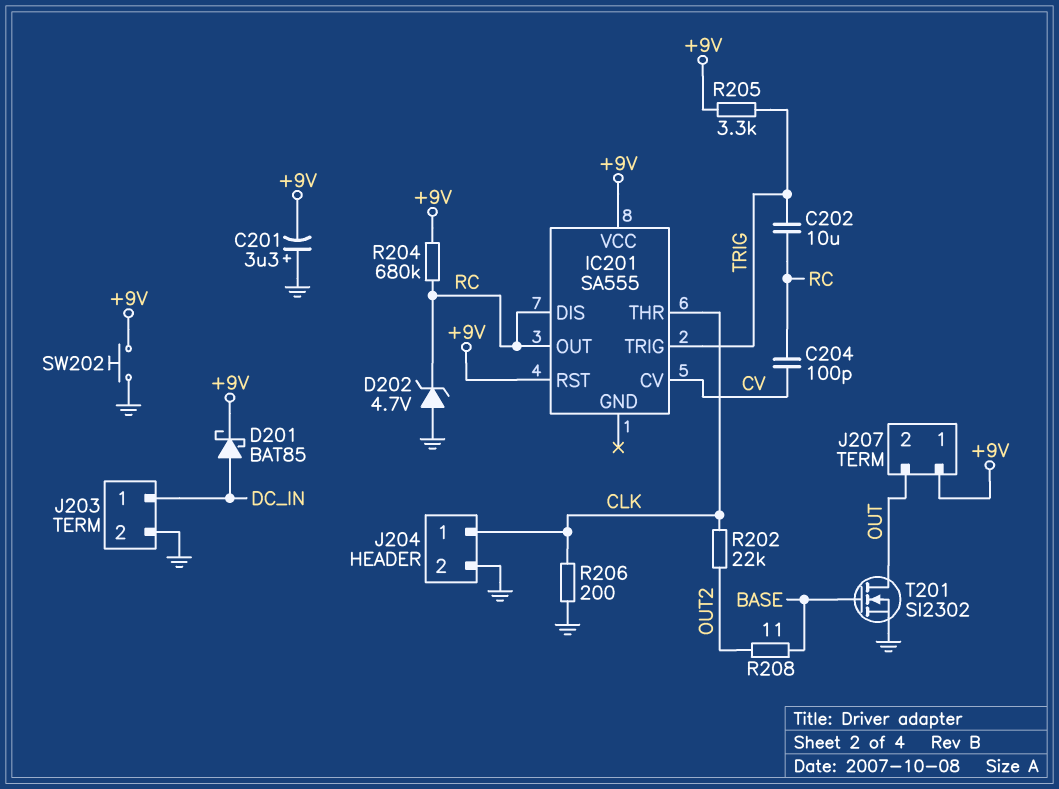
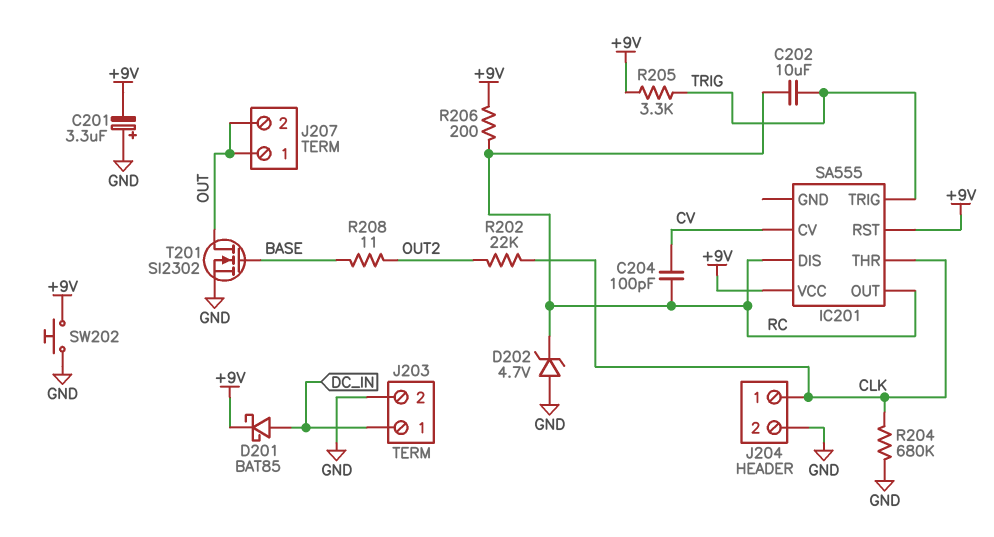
J207 pin 1: +9V -> OUT
R204: 680k (+9V, RC) -> 680k (CLK, GND)
R206: 200 (CLK, GND) -> 200 (+9V, RC)

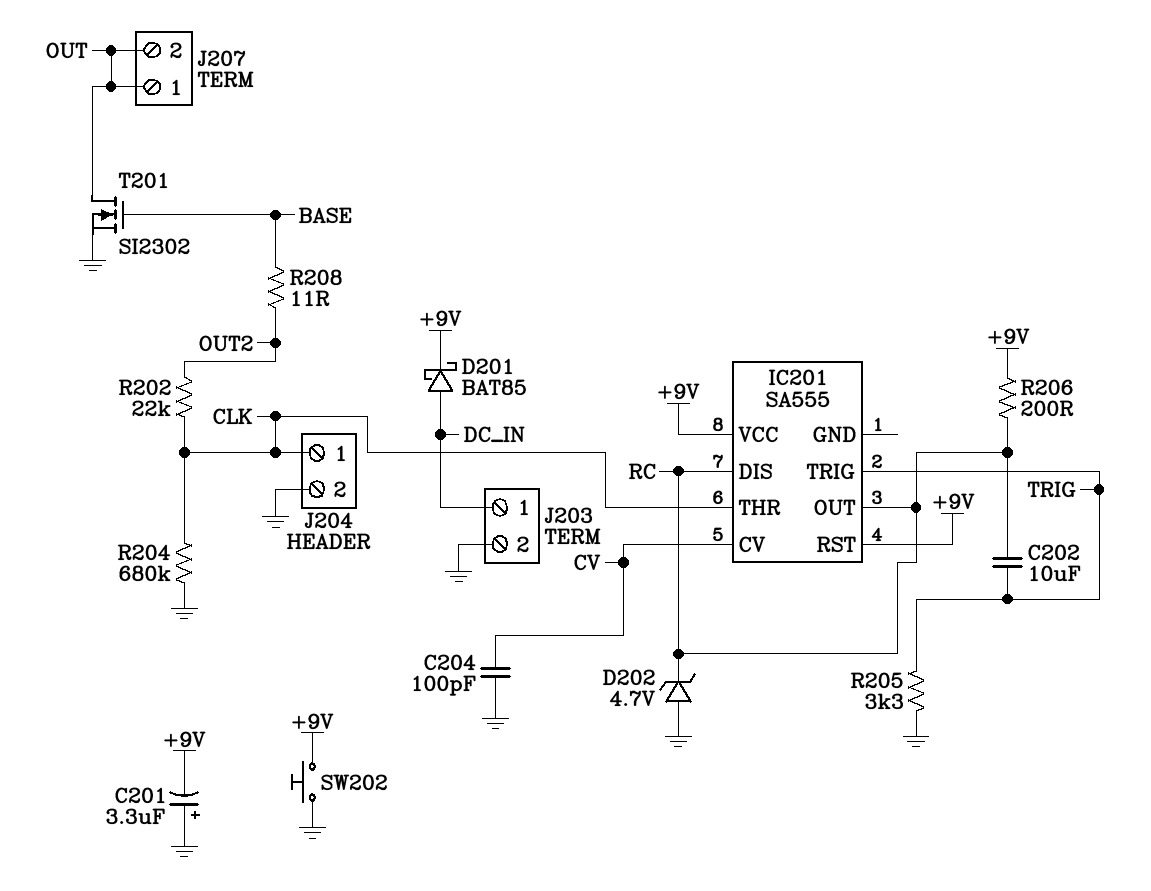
C204: 100pF (CV, RC) -> 100pF (CV, GND)
R205: 3.3k (+9V, TRIG) -> 3.3k (GND, TRIG)

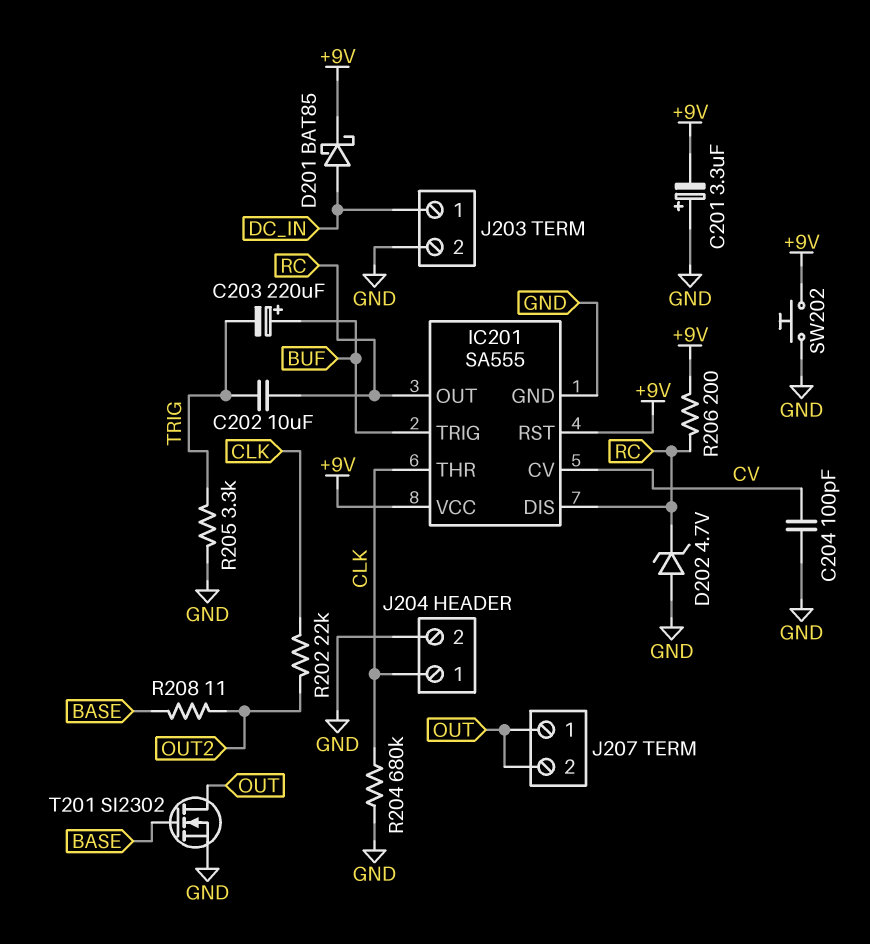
C203: none -> 220uF (plus BUF, minus TRIG)
IC201 pin GND: none -> GND
IC201 pin TRIG: TRIG -> BUF

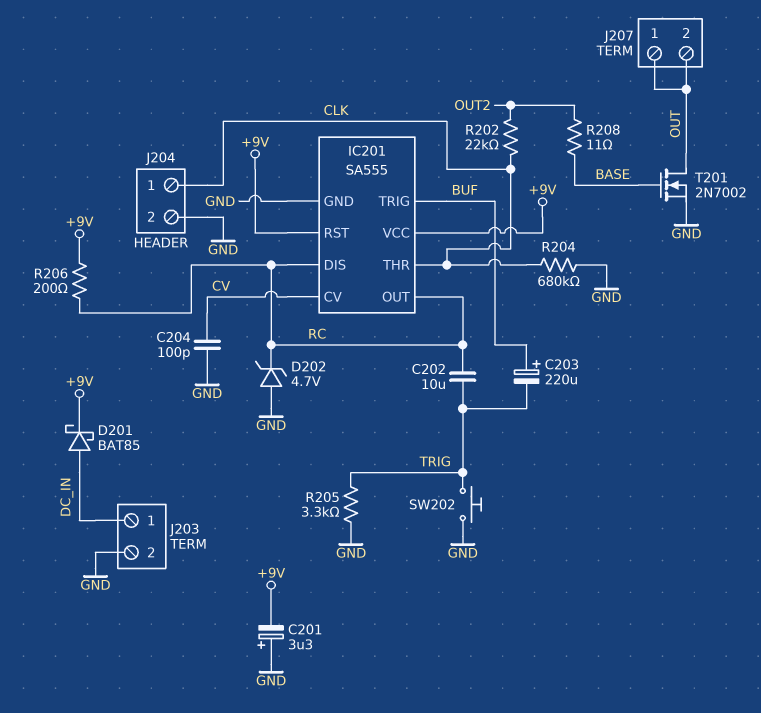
SW202: button (+9V, GND) -> button (GND, TRIG)
T201: NMOS SI2302 (G BASE, D OUT, S GND) -> NMOS 2N7002 (G BASE, D OUT, S GND)

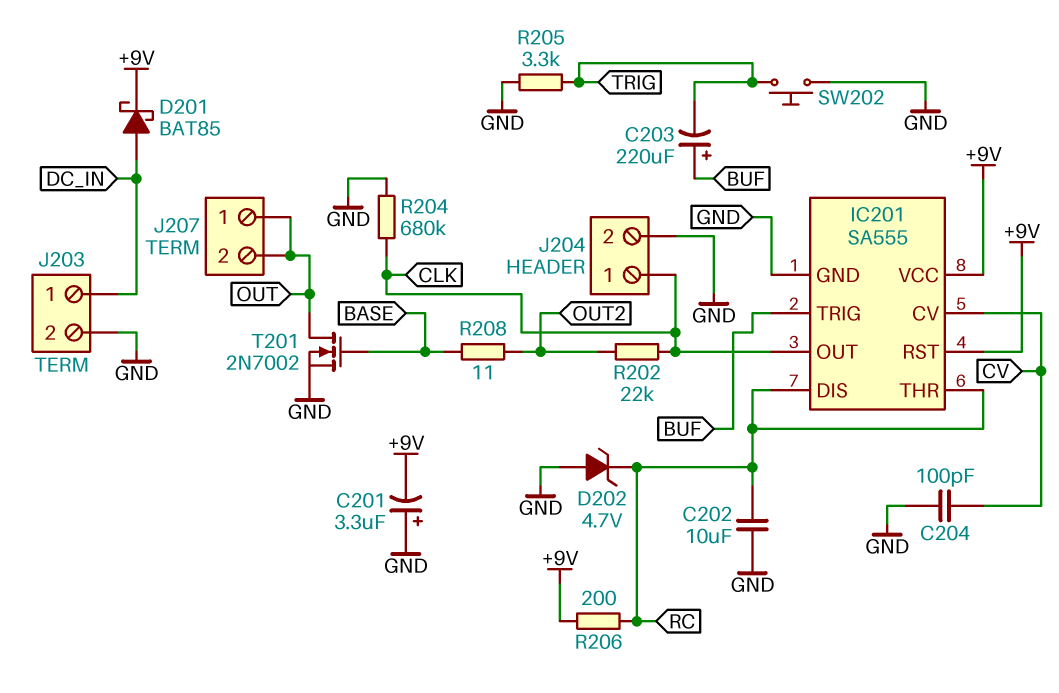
C202: 10uF (RC, TRIG) -> 10uF (GND, RC)
IC201 pin OUT: RC -> CLK
IC201 pin THR: CLK -> RC

